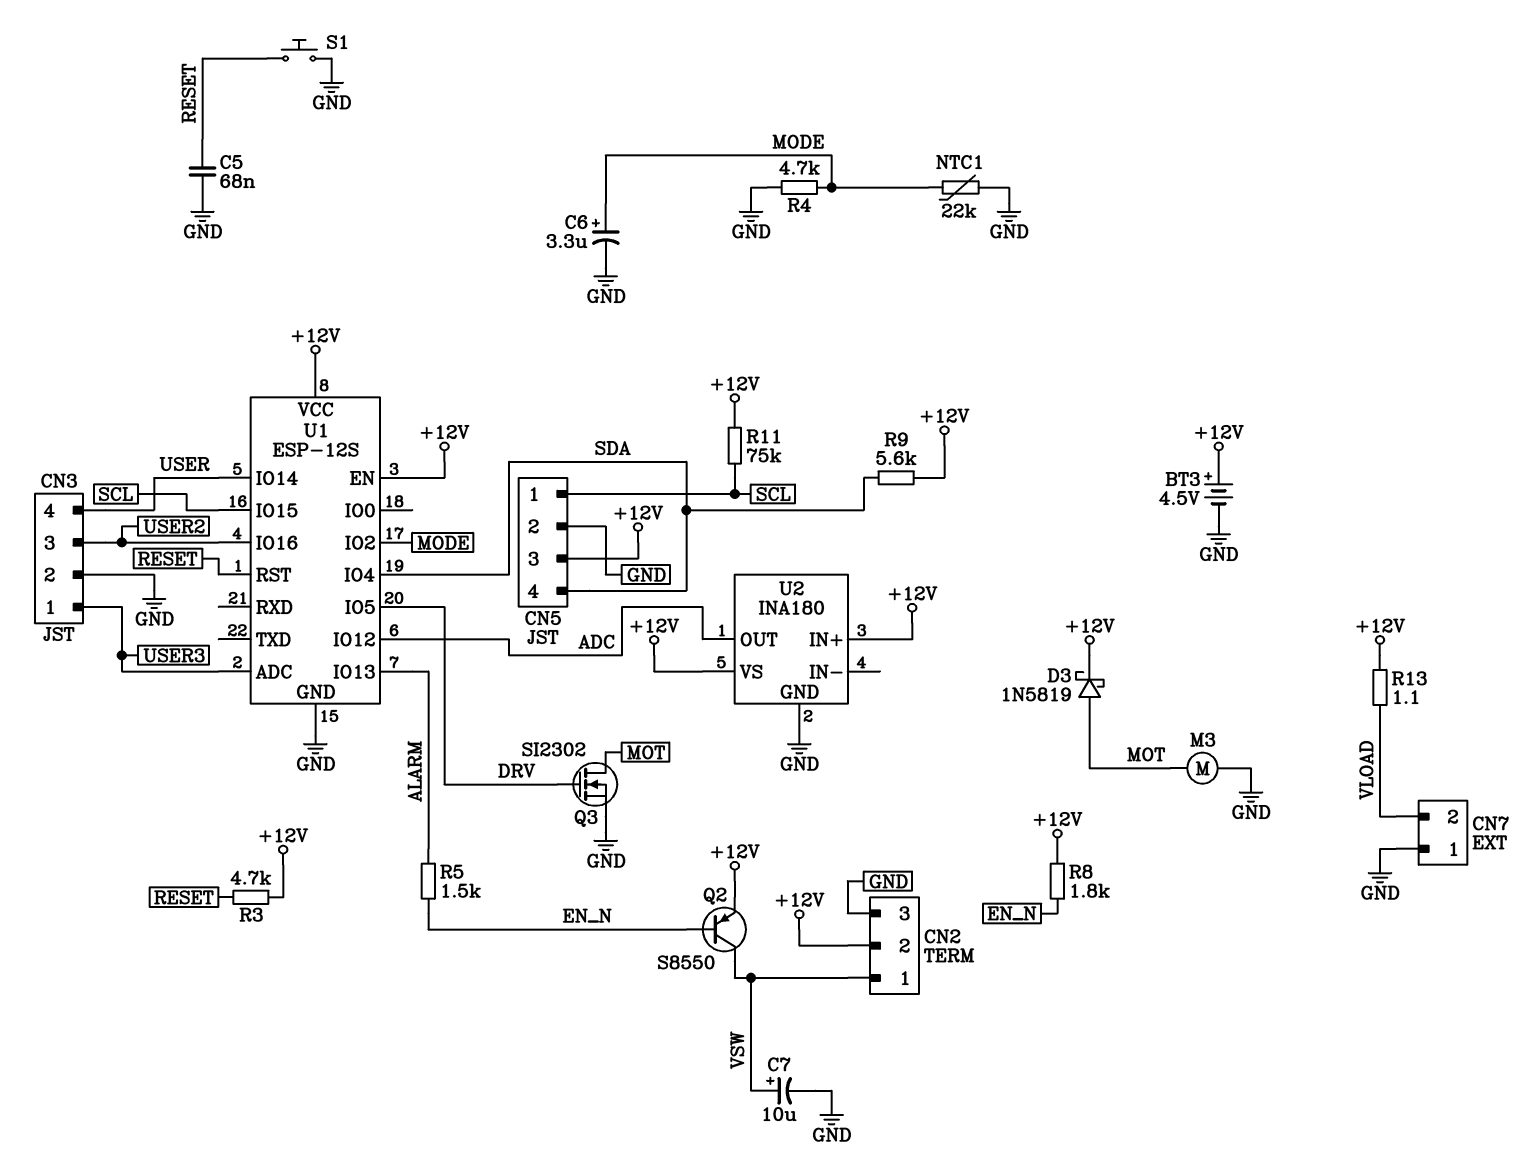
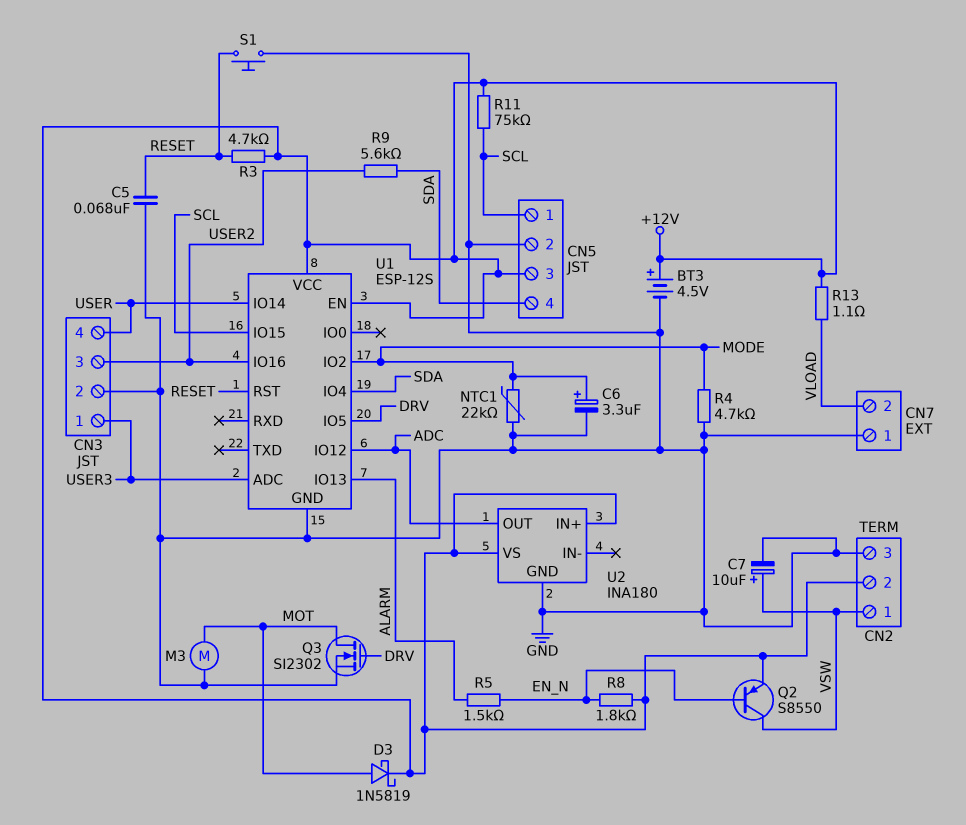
R9: 5.6k (+12V, SDA) -> 5.6k (SDA, USER2)

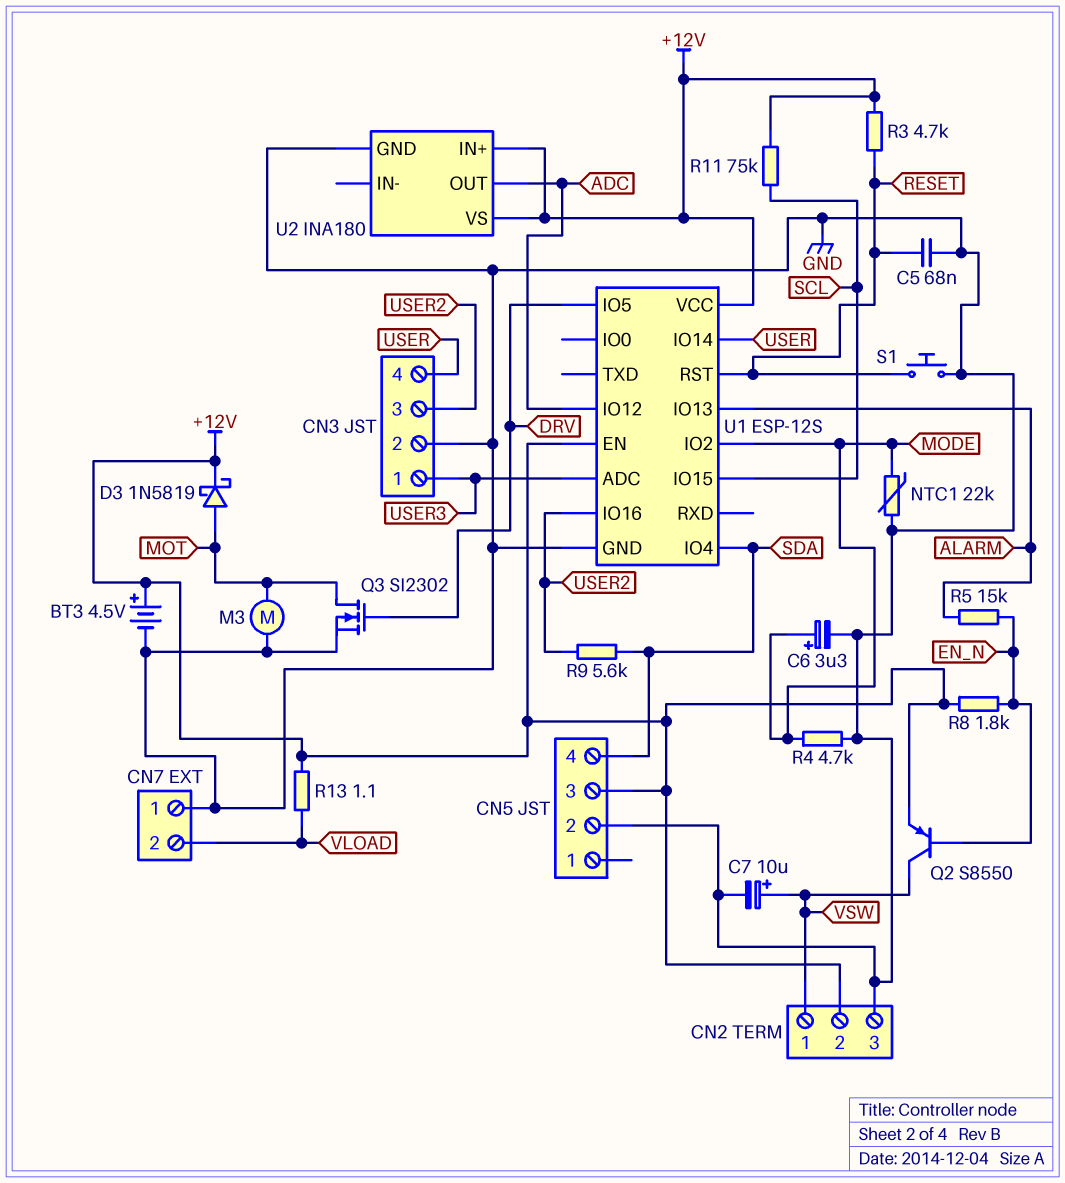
CN5 pin 1: SCL -> none
R5: 1.5k (ALARM, EN_N) -> 15k (ALARM, EN_N)

